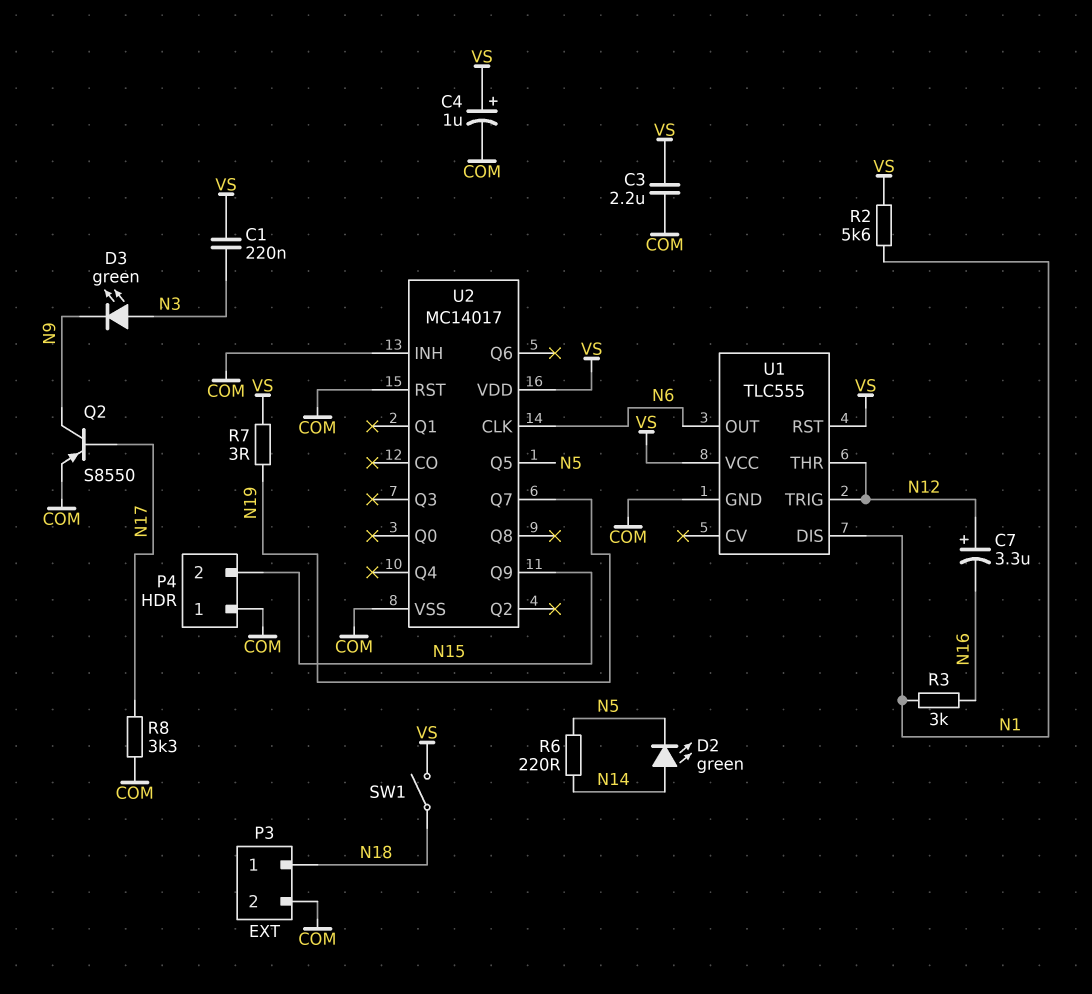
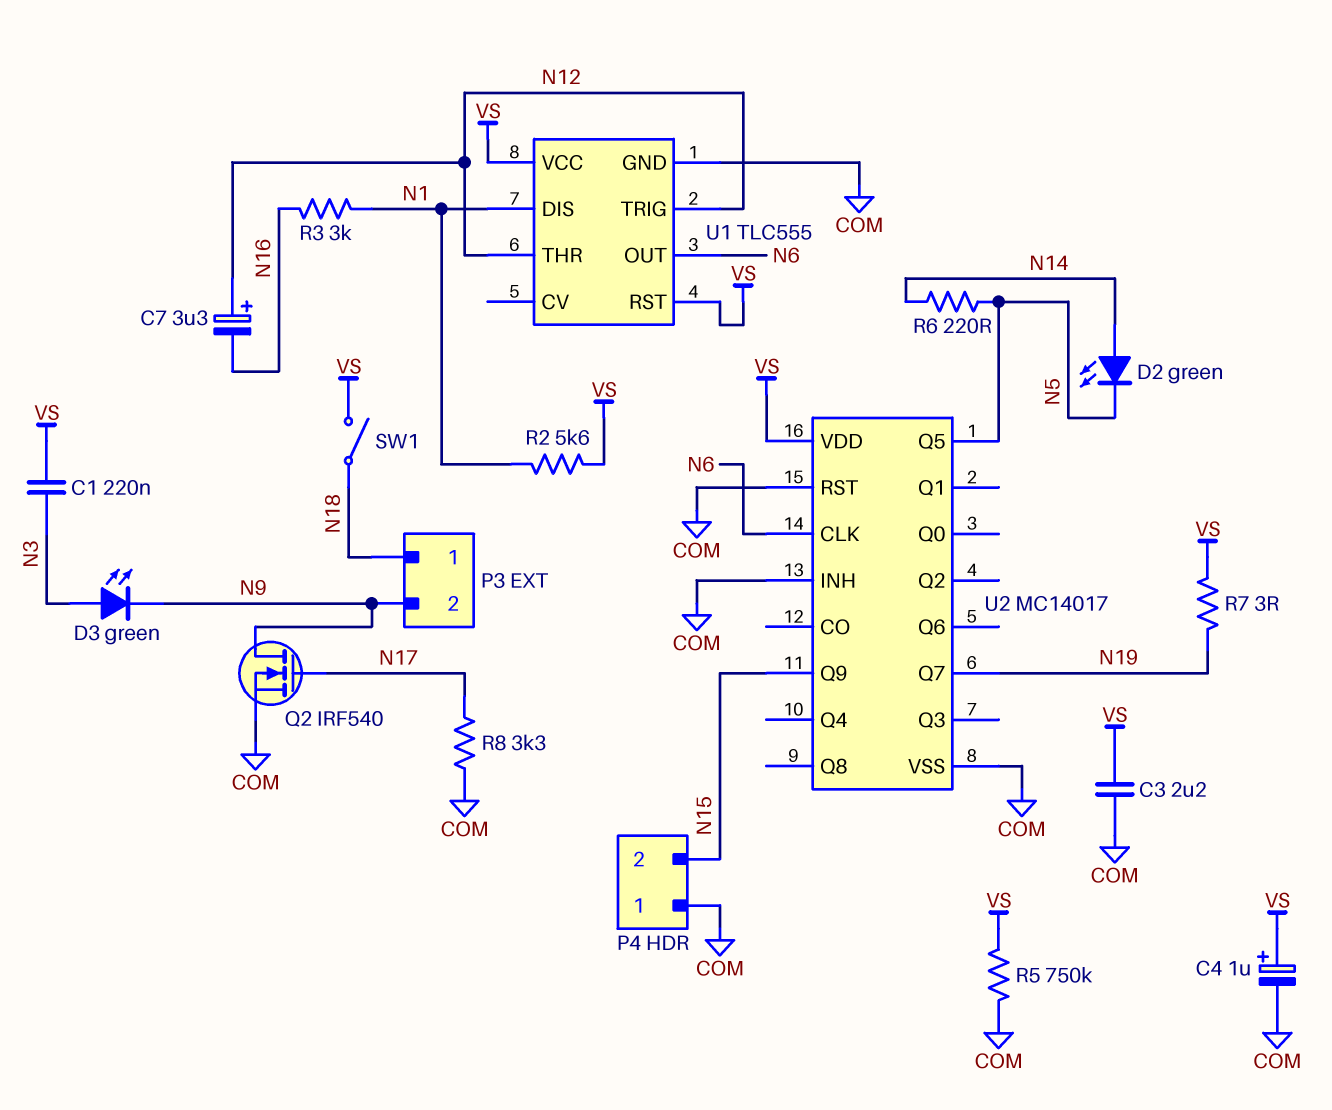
P3 pin 2: COM -> N9
Q2: PNP S8550 (B N17, C N9, E COM) -> NMOS IRF540 (G N17, D N9, S COM)
R5: none -> 750k (COM, VS)

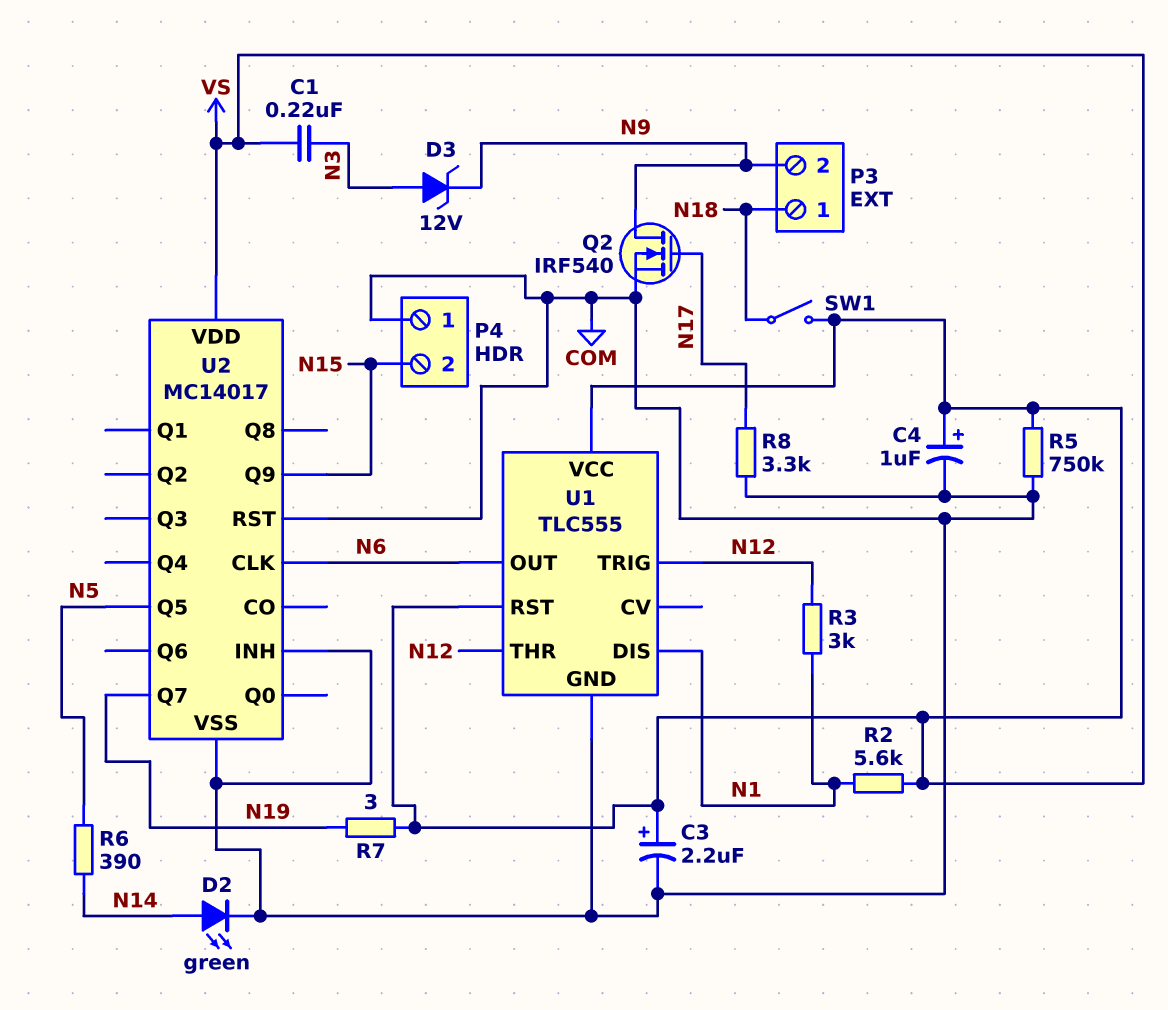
C3: 2.2uF (COM, VS) -> 2.2uF (plus VS, minus COM)
C7: 3.3uF (plus N12, minus N16) -> none
D2: LED green (A N14, K N5) -> LED green (A N14, K COM)
D3: LED green (A N3, K N9) -> zener 12V (A N3, K N9)
R3: 3k (N1, N16) -> 3k (N1, N12)
R6: 220 (N5, N14) -> 390 (N5, N14)

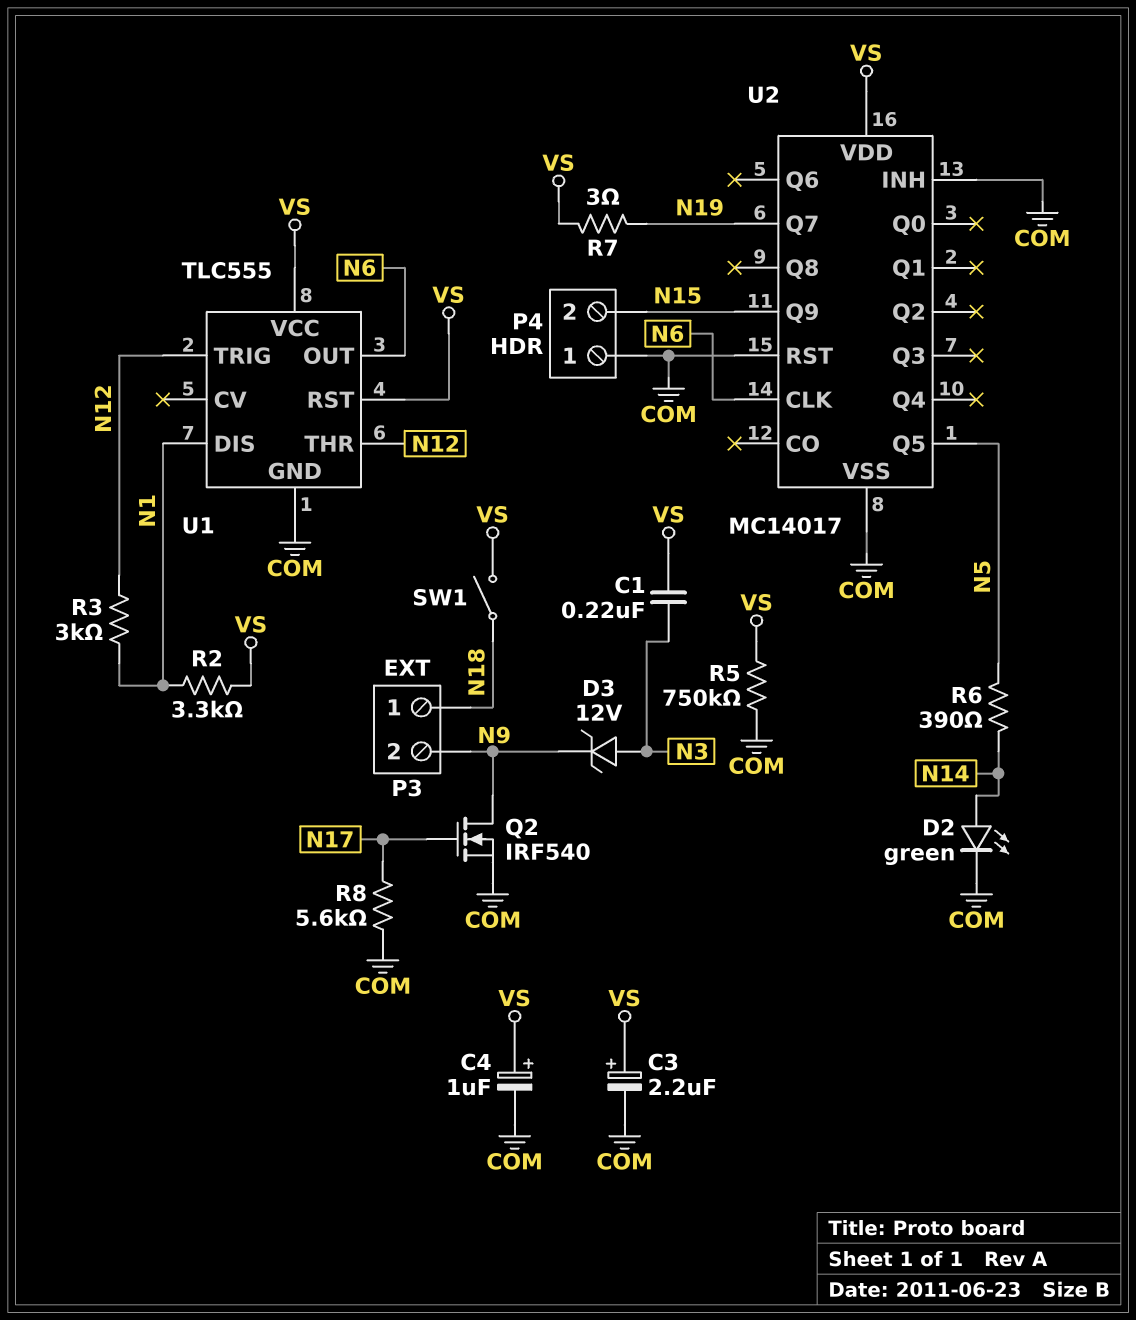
R2: 5.6k (N1, VS) -> 3.3k (N1, VS)
R8: 3.3k (COM, N17) -> 5.6k (COM, N17)

